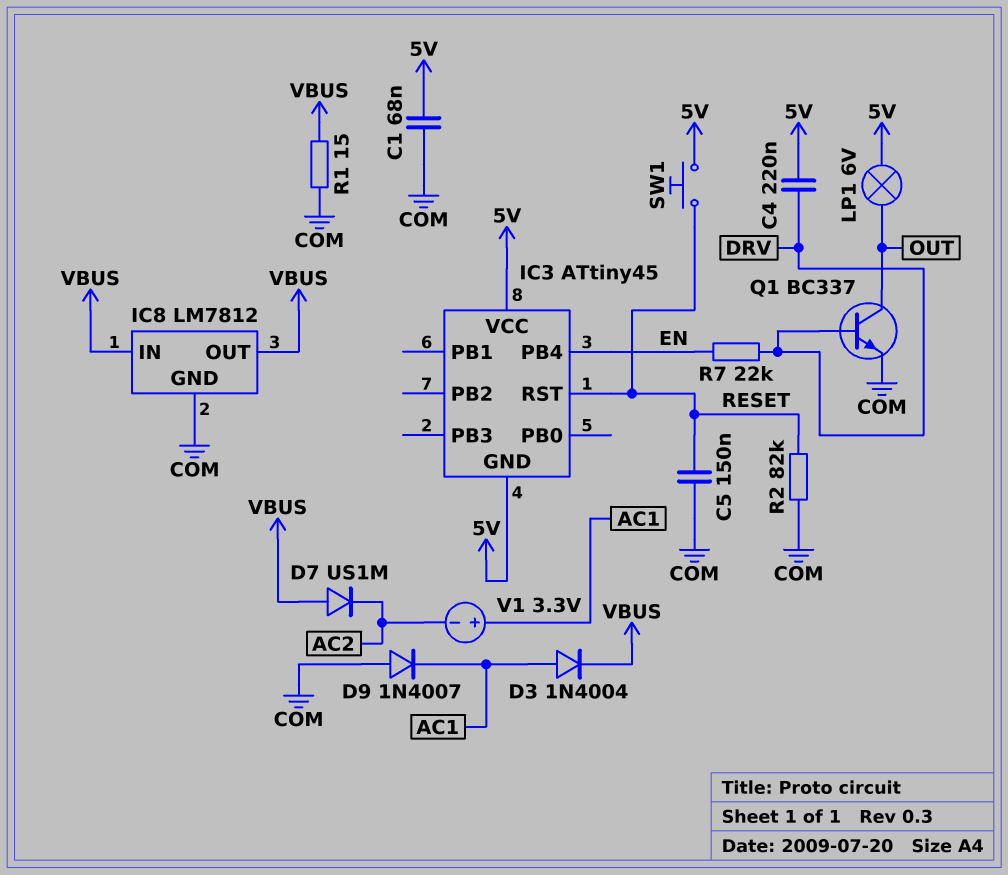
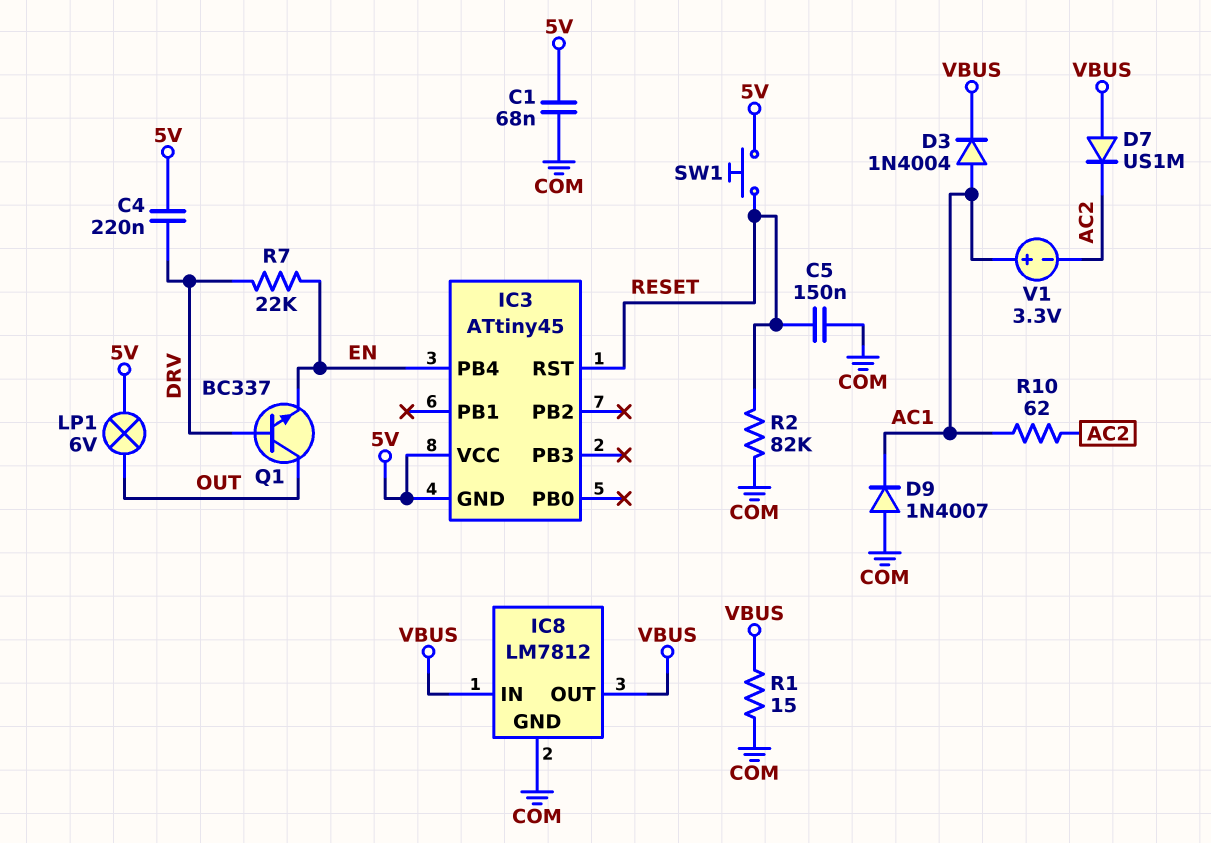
Q1: NPN BC337 (B DRV, C OUT, E COM) -> NPN BC337 (B DRV, C OUT, E EN)
R10: none -> 62 (AC1, AC2)

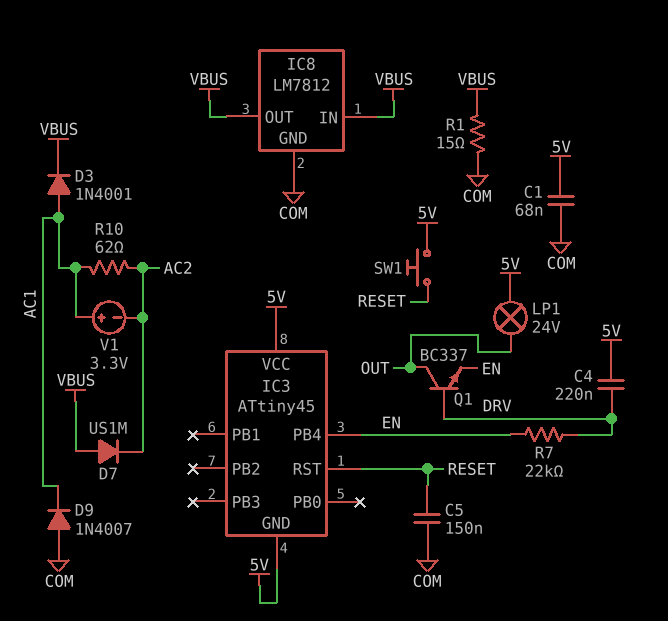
D3: diode 1N4004 (A AC1, K VBUS) -> diode 1N4001 (A AC1, K VBUS)
LP1: lamp 6V (5V, OUT) -> lamp 24V (5V, OUT)
R2: 82k (COM, RESET) -> none

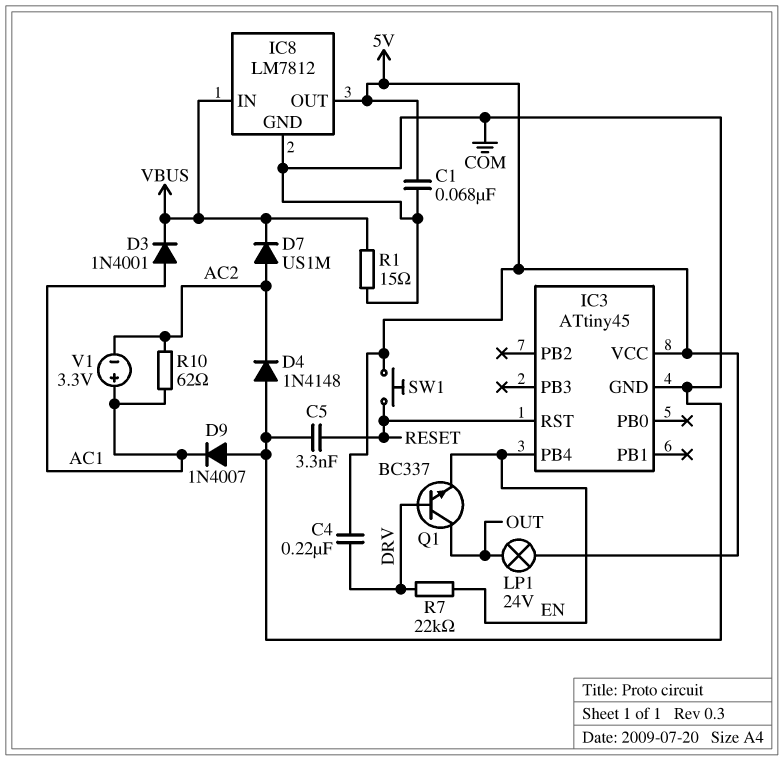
C5: 150nF (COM, RESET) -> 3.3nF (COM, RESET)
D4: none -> diode 1N4148 (A COM, K AC2)
D7: diode US1M (A VBUS, K AC2) -> diode US1M (A AC2, K VBUS)
IC3 pin GND: 5V -> COM
IC8 pin OUT: VBUS -> 5V

